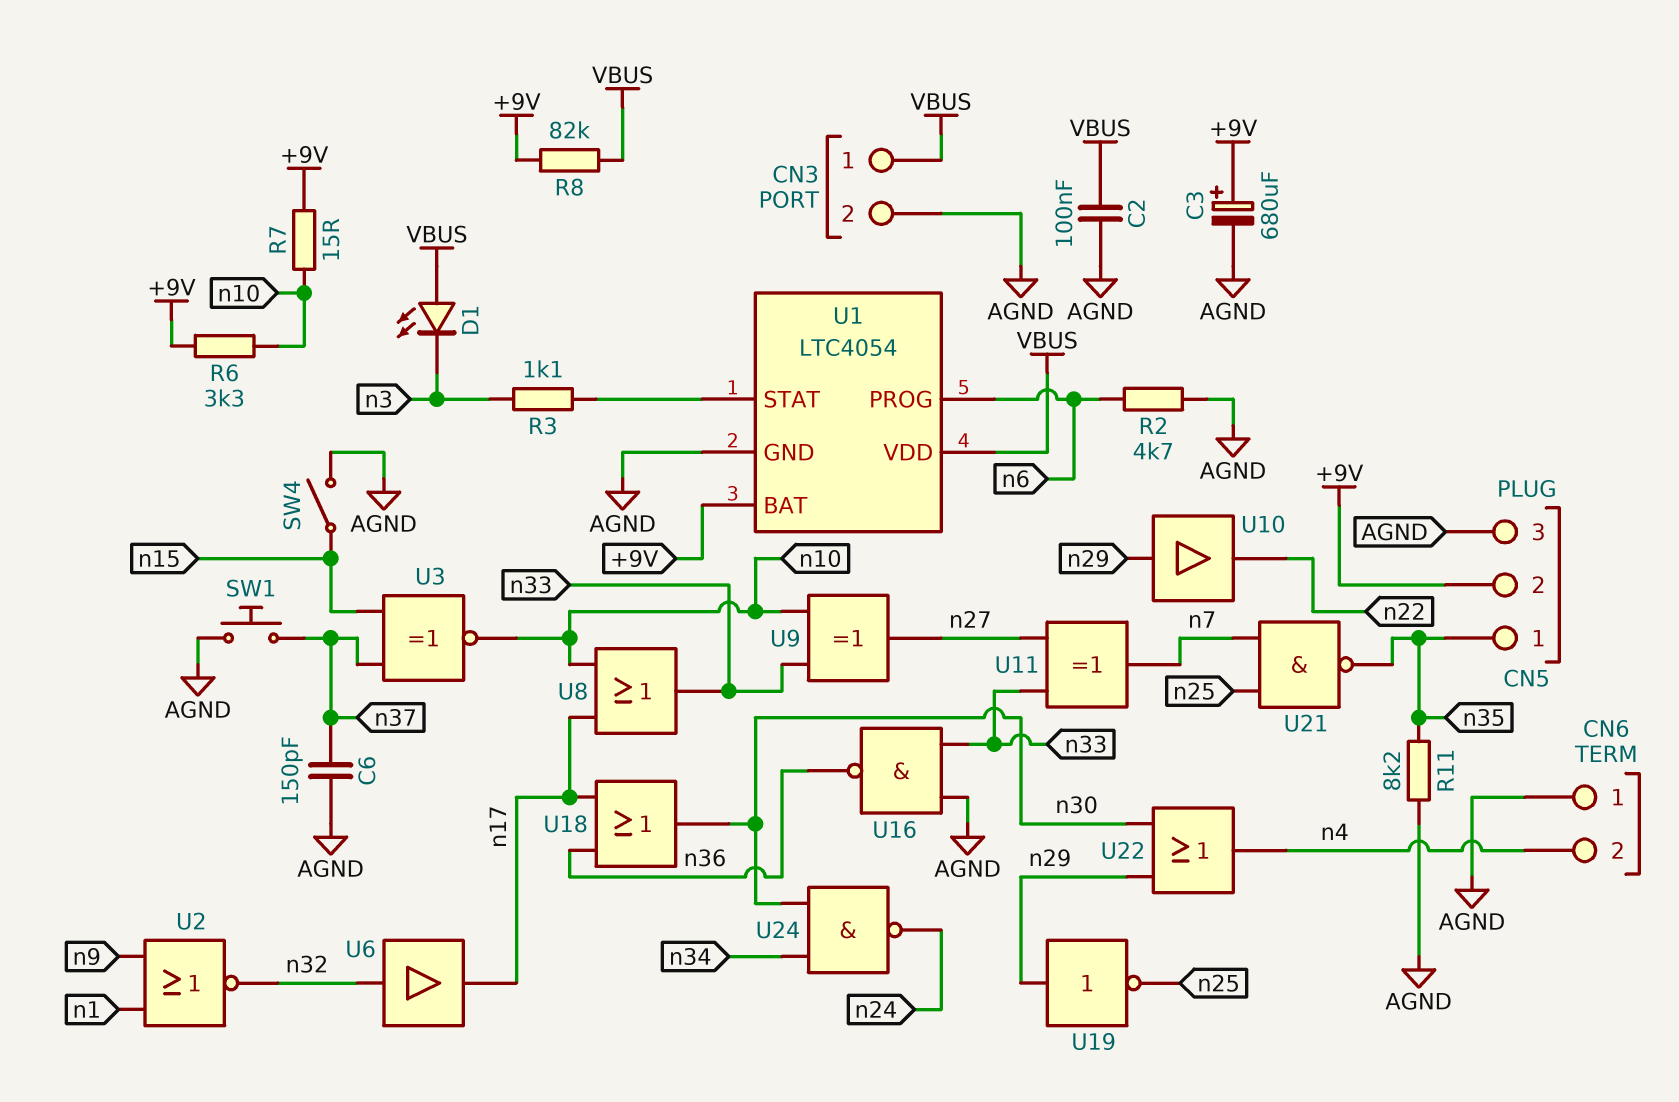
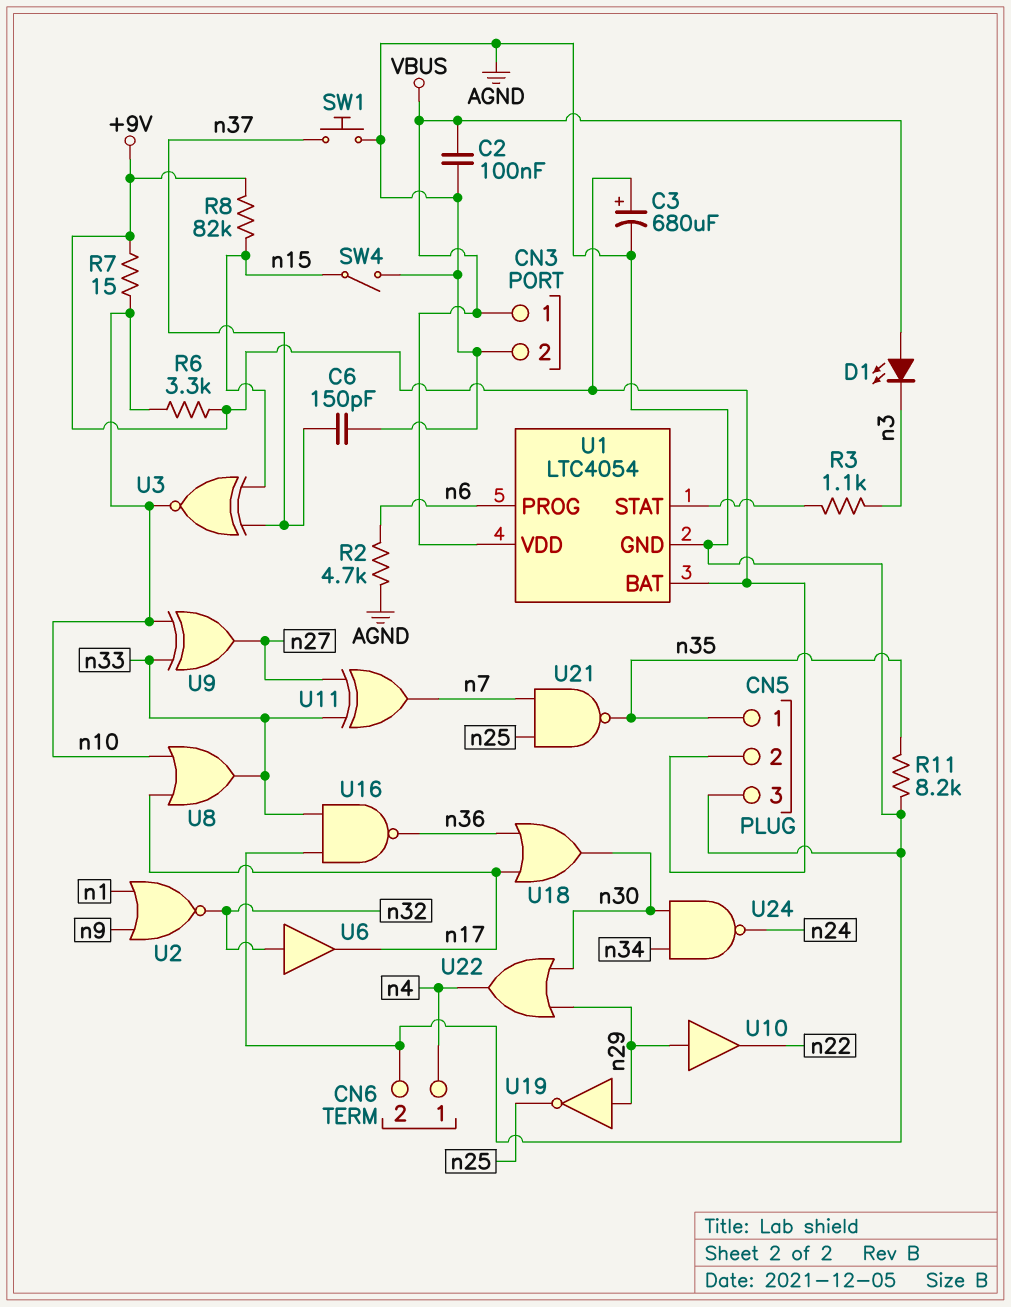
CN6 pin 1: AGND -> n4
CN6 pin 2: n4 -> AGND
R8: 82k (+9V, VBUS) -> 82k (+9V, n15)

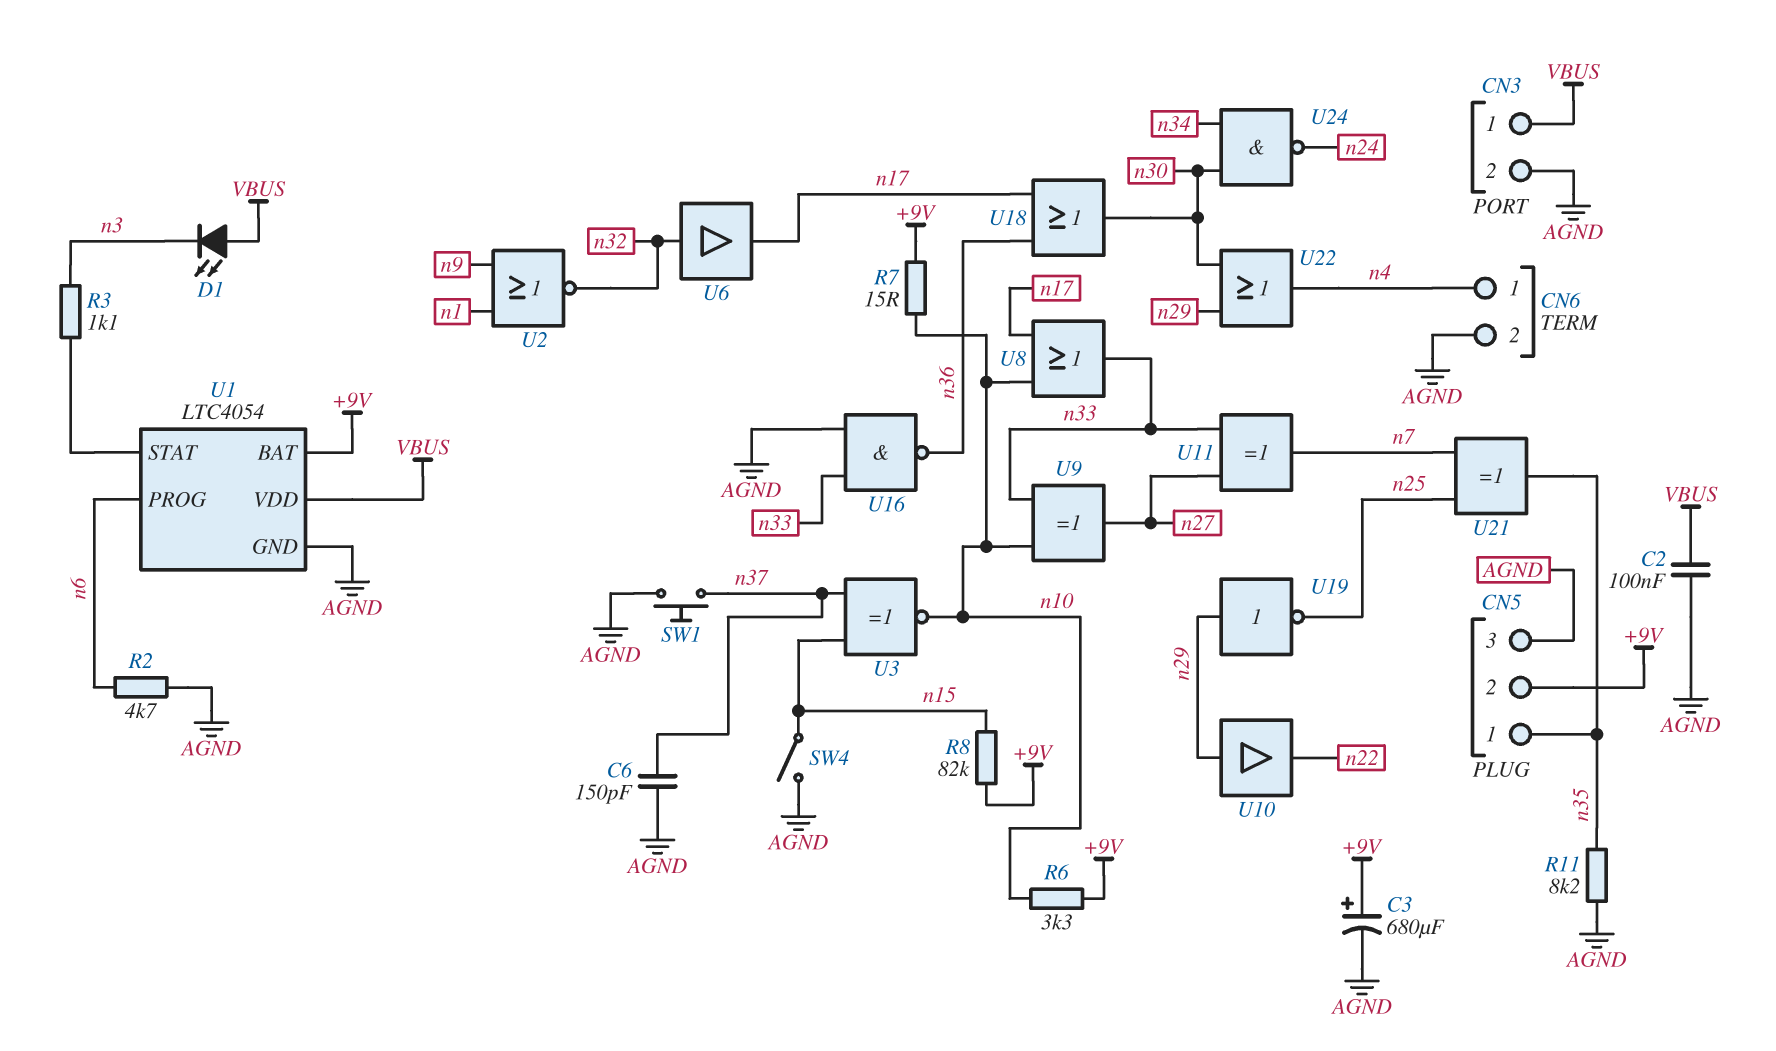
U21: NAND (in n7, in n25, out n35) -> XOR (in n7, in n25, out n35)

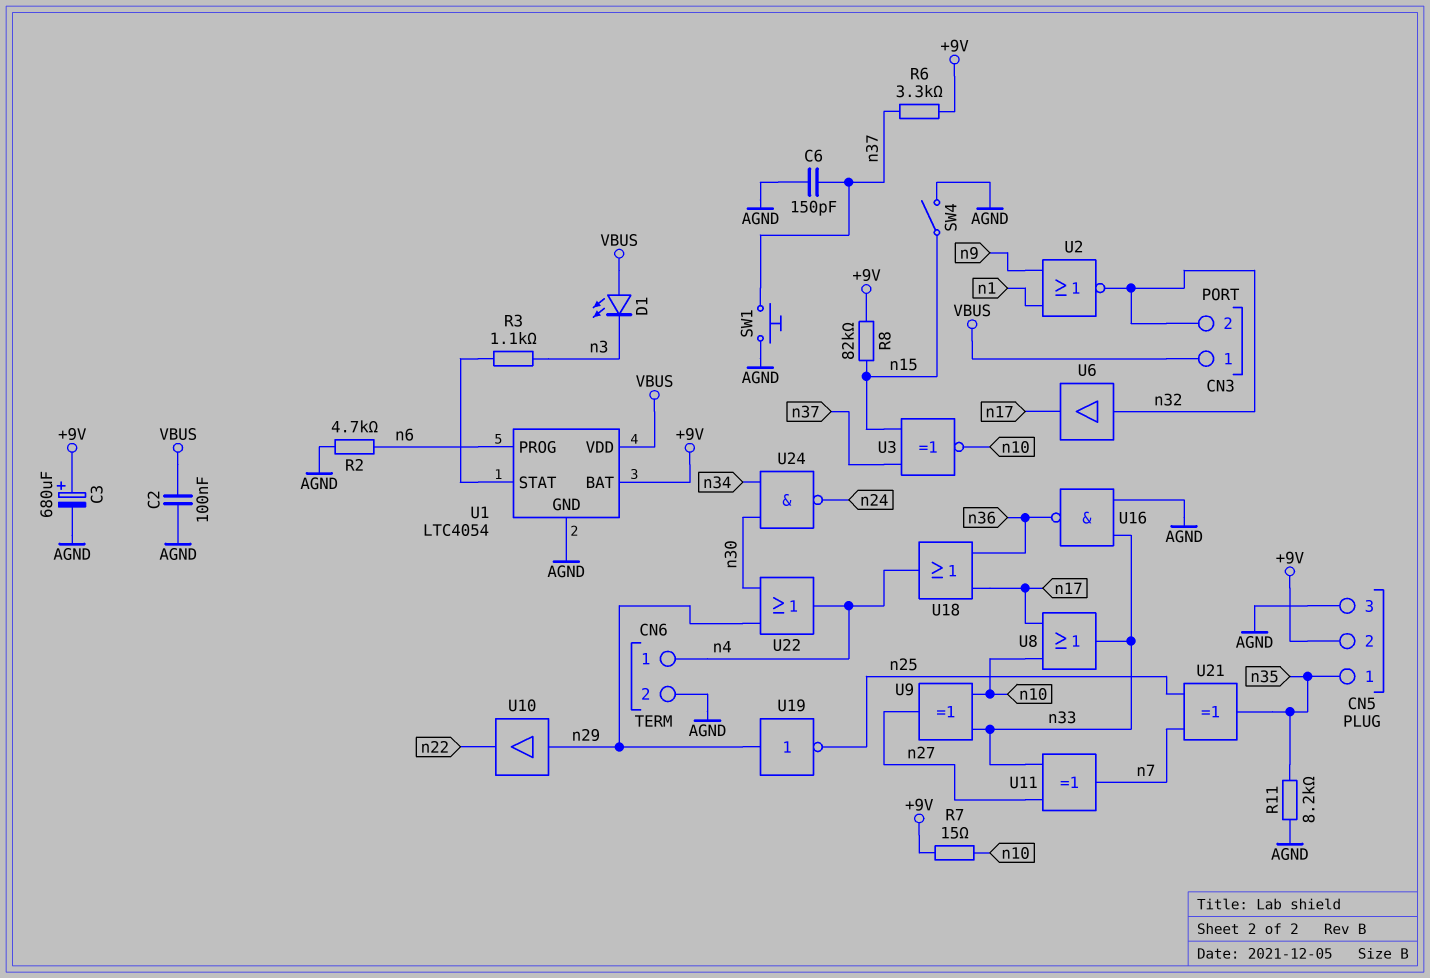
CN3 pin 2: AGND -> n32
R6: 3.3k (+9V, n10) -> 3.3k (+9V, n37)
U18: OR (in n17, in n36, out n30) -> OR (in n17, in n36, out n4)

